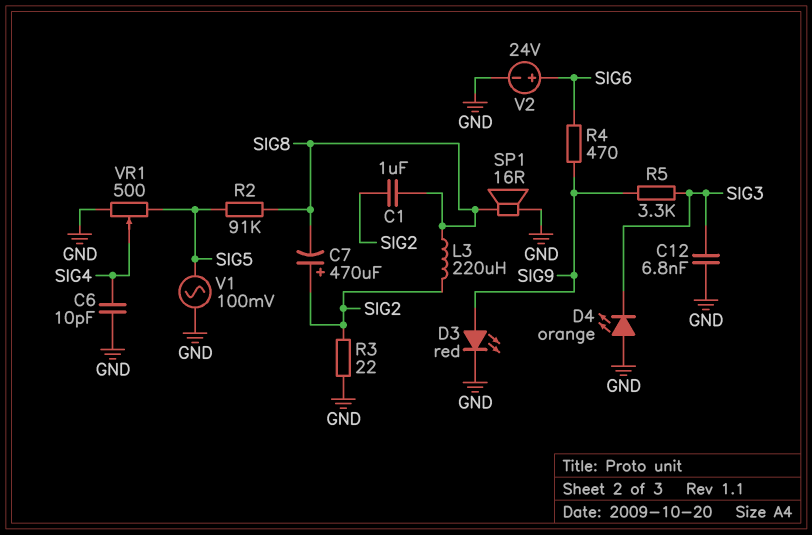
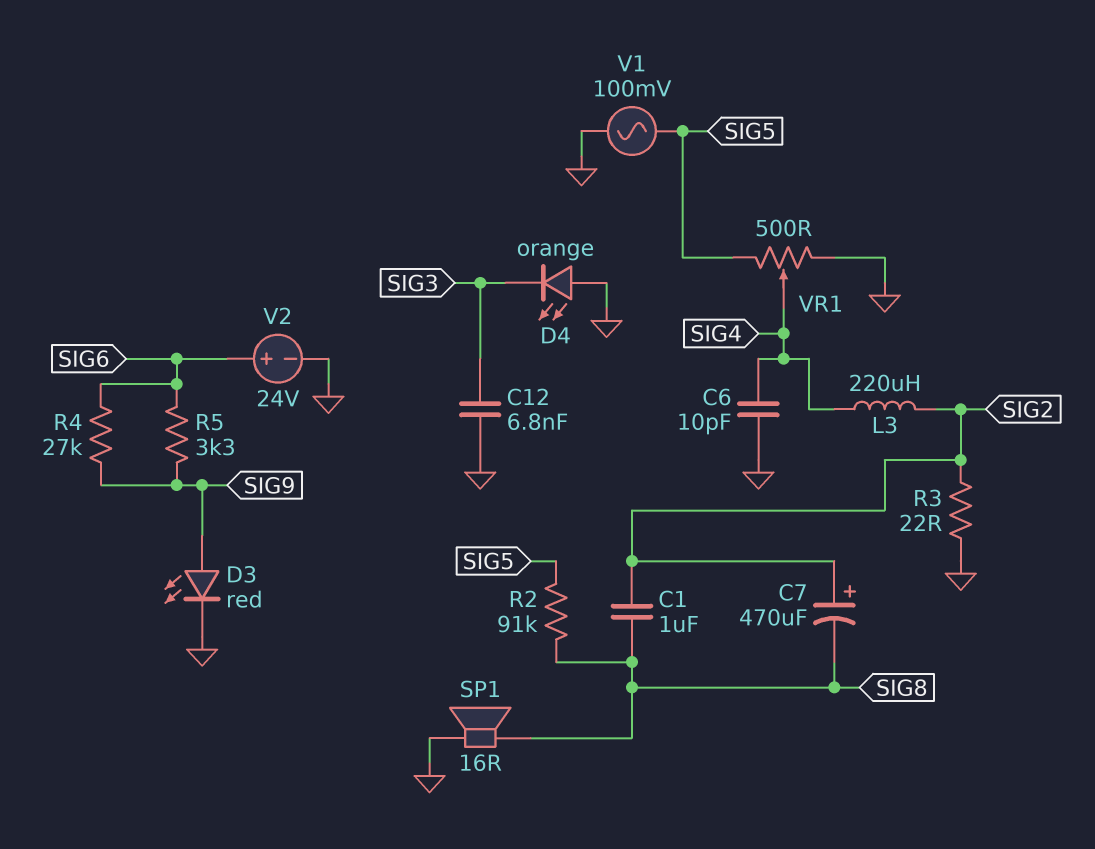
L3: 220uH (SIG2, SIG8) -> 220uH (SIG2, SIG4)
R4: 470 (SIG6, SIG9) -> 27k (SIG6, SIG9)
R5: 3.3k (SIG3, SIG9) -> 3.3k (SIG6, SIG9)

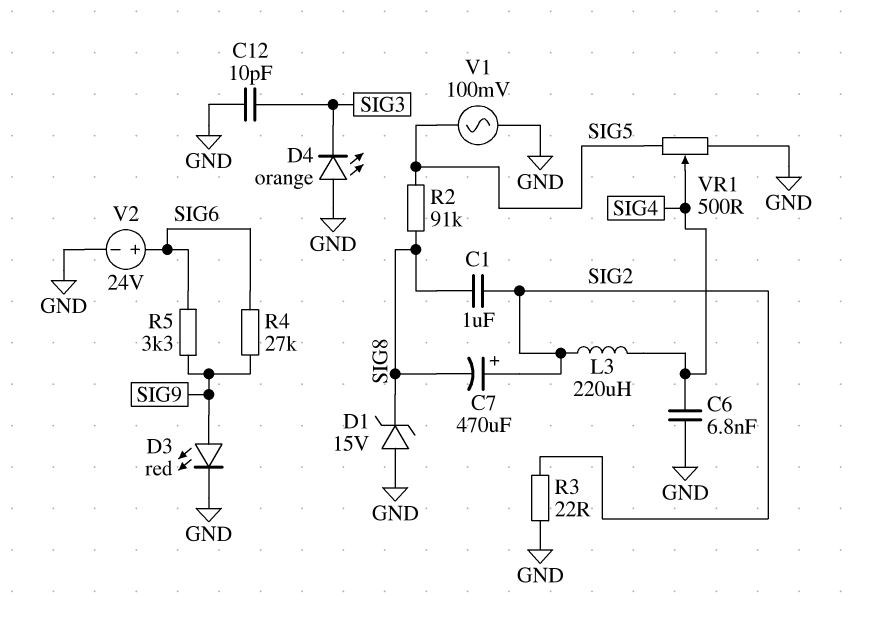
C6: 10pF (GND, SIG4) -> 6.8nF (GND, SIG4)
C12: 6.8nF (GND, SIG3) -> 10pF (GND, SIG3)
D1: none -> zener 15V (A GND, K SIG8)
SP1: speaker 16R (GND, SIG8) -> none

